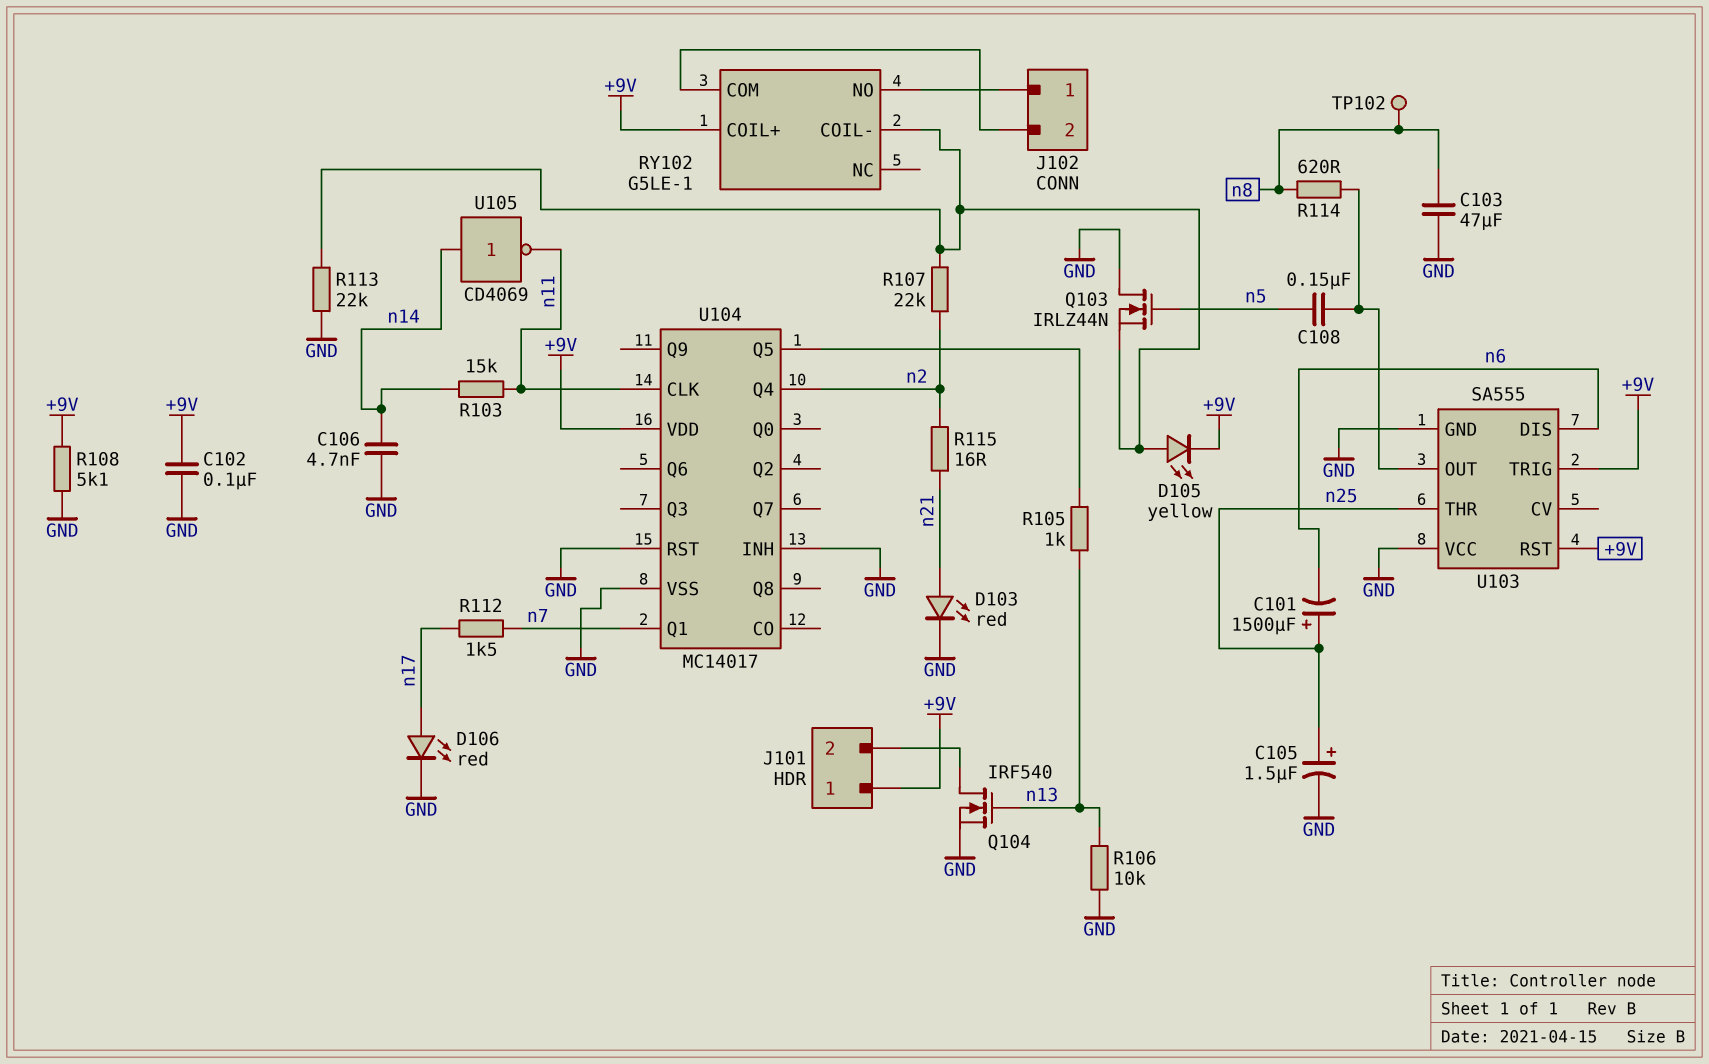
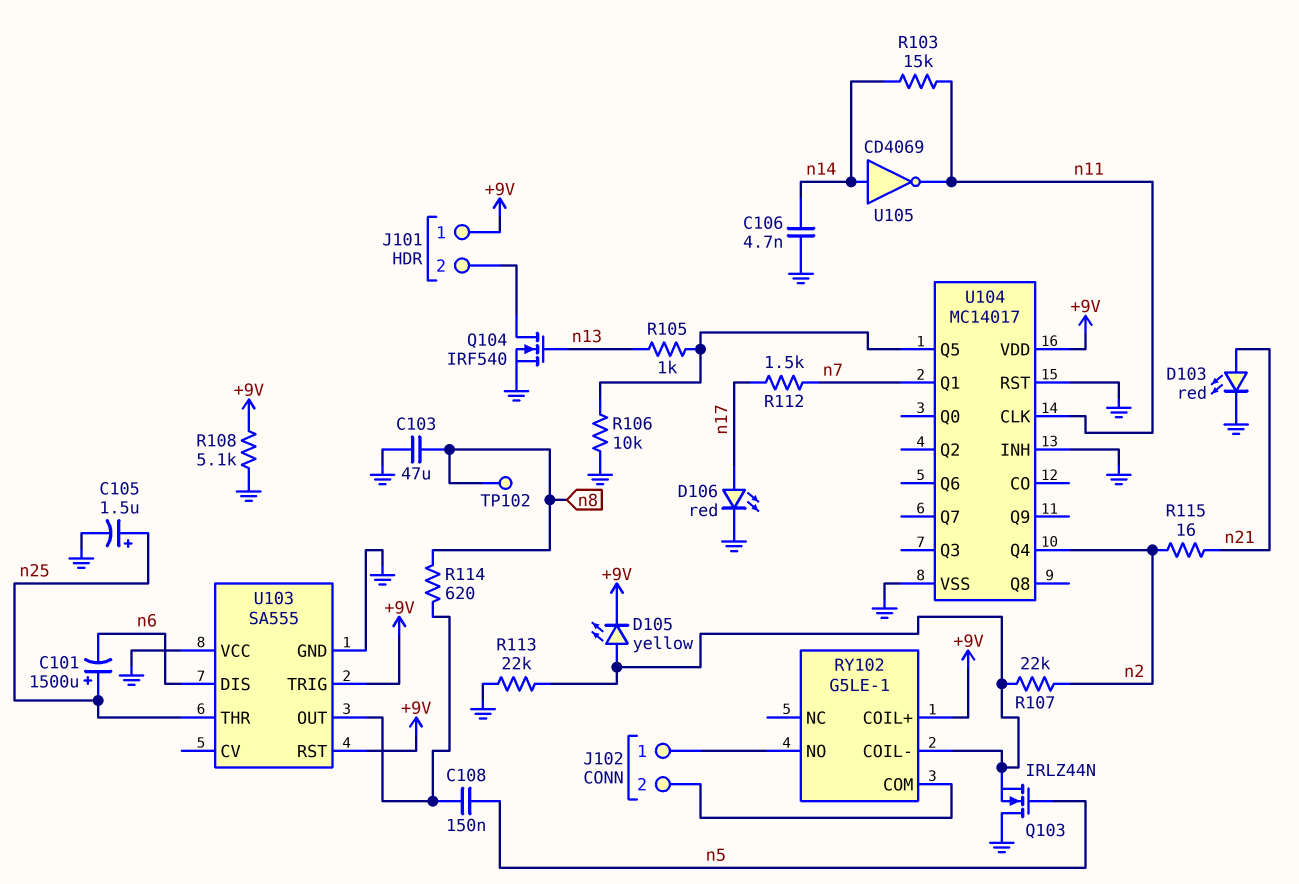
C102: 100nF (+9V, GND) -> none
R106: 10k (GND, n13) -> 10k (GND, U104/Q5)

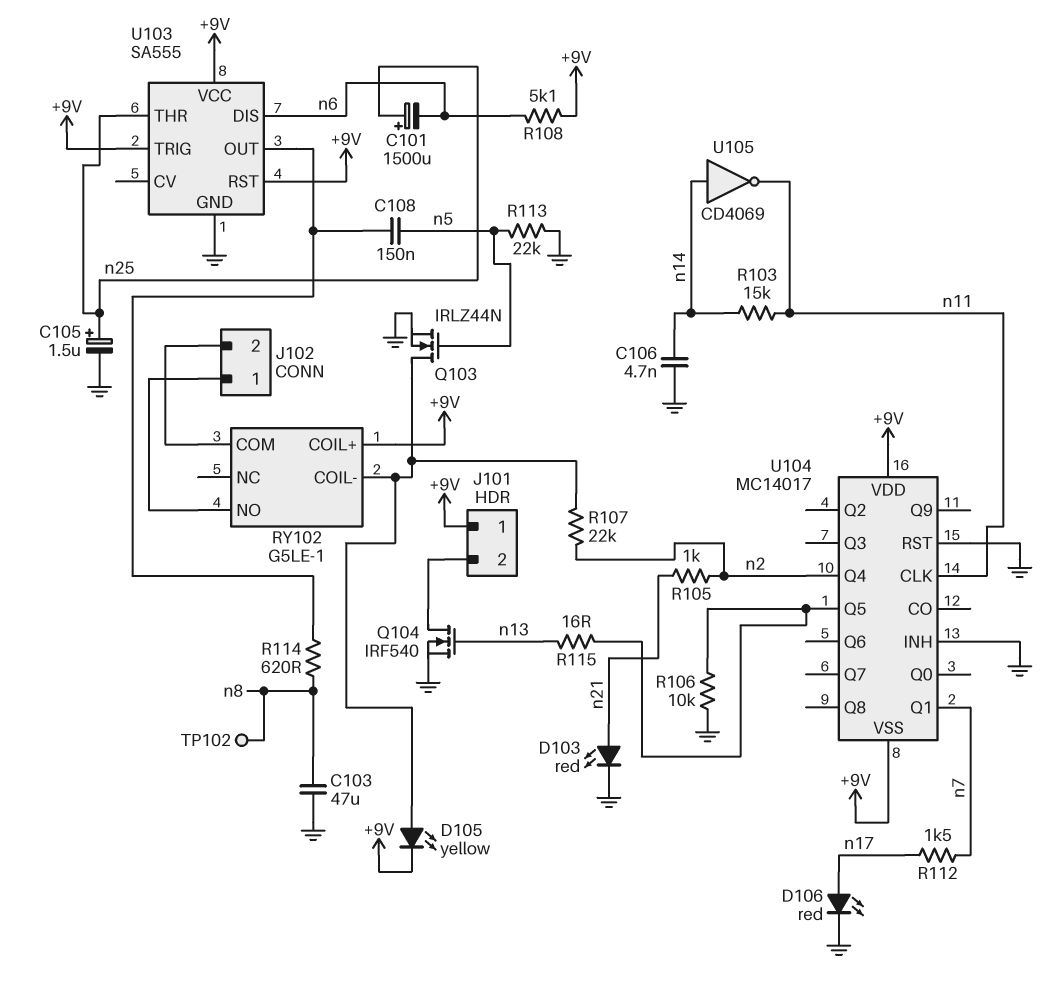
Q103: NMOS IRLZ44N (G n5, D GND, S RY102/COIL-) -> NMOS IRLZ44N (G n5, D RY102/COIL-, S GND)
R105: 1k (U104/Q5, n13) -> 1k (n2, n21)
R108: 5.1k (+9V, GND) -> 5.1k (+9V, n6)
R113: 22k (GND, RY102/COIL-) -> 22k (GND, n5)
R115: 16 (n2, n21) -> 16 (U104/Q5, n13)
U103 pin VCC: GND -> +9V
U104 pin VSS: GND -> +9V

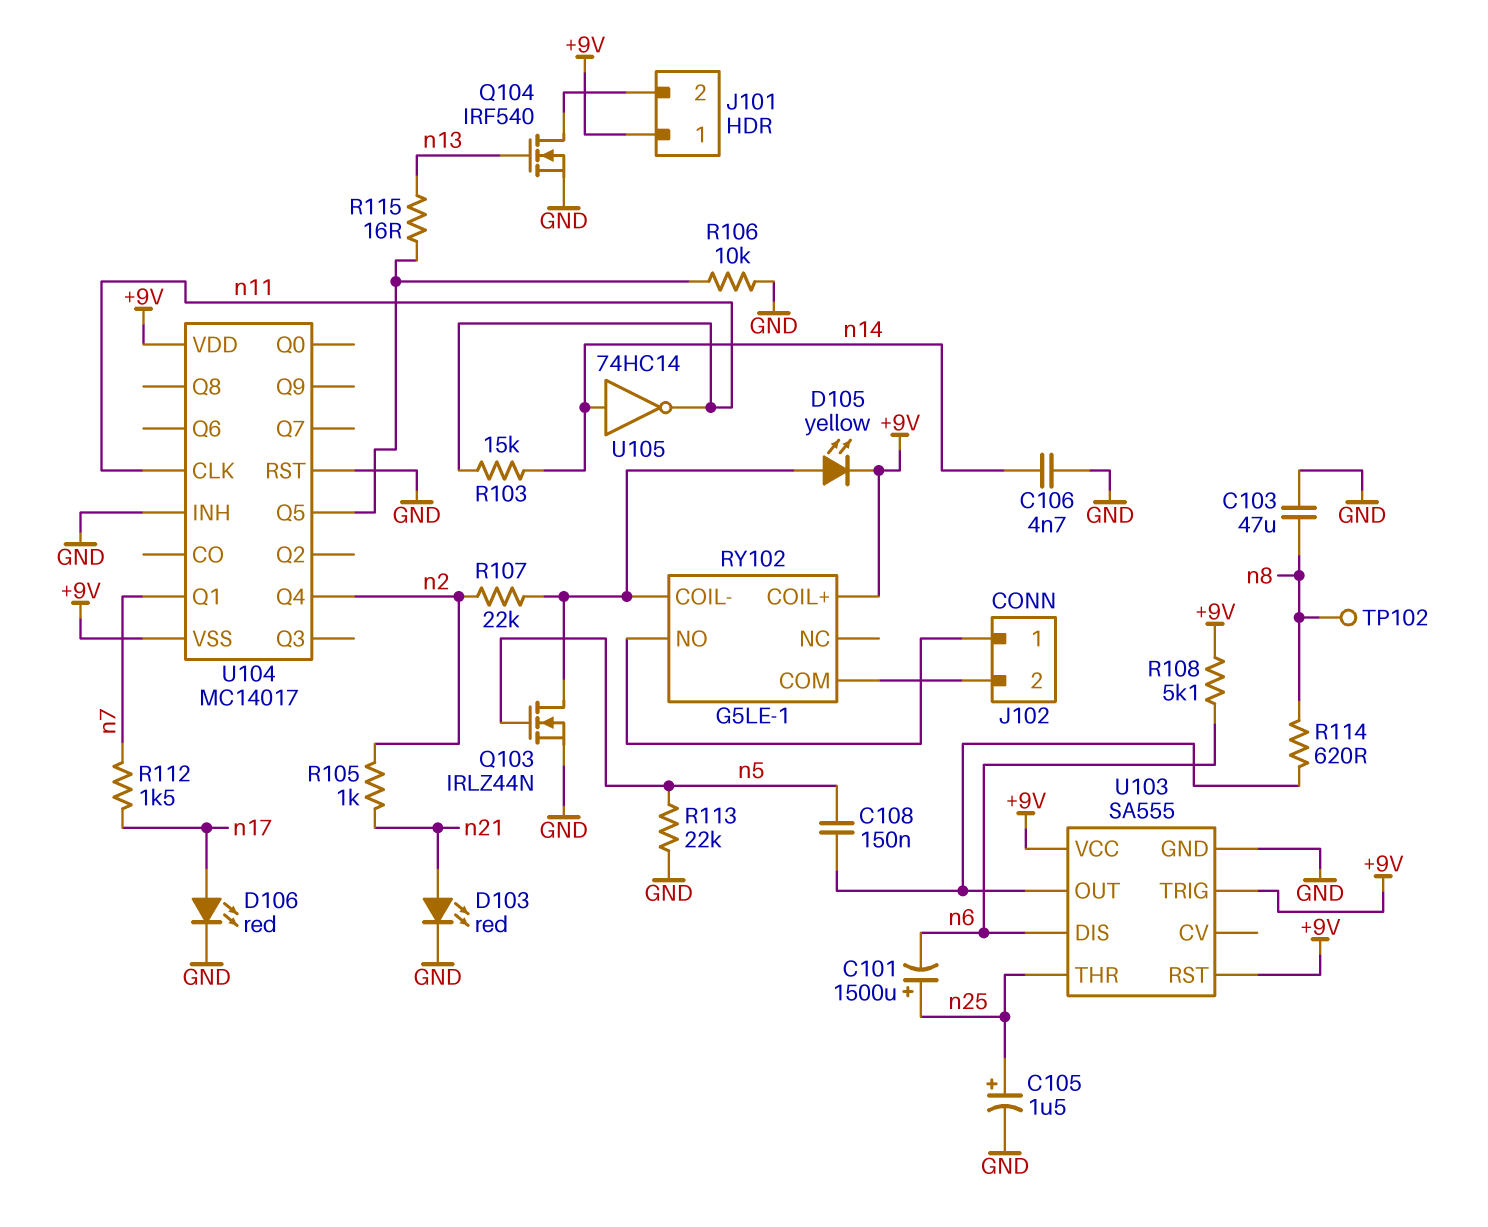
U105: NOT CD4069 (in n14, out n11) -> NOT 74HC14 (in n14, out n11)

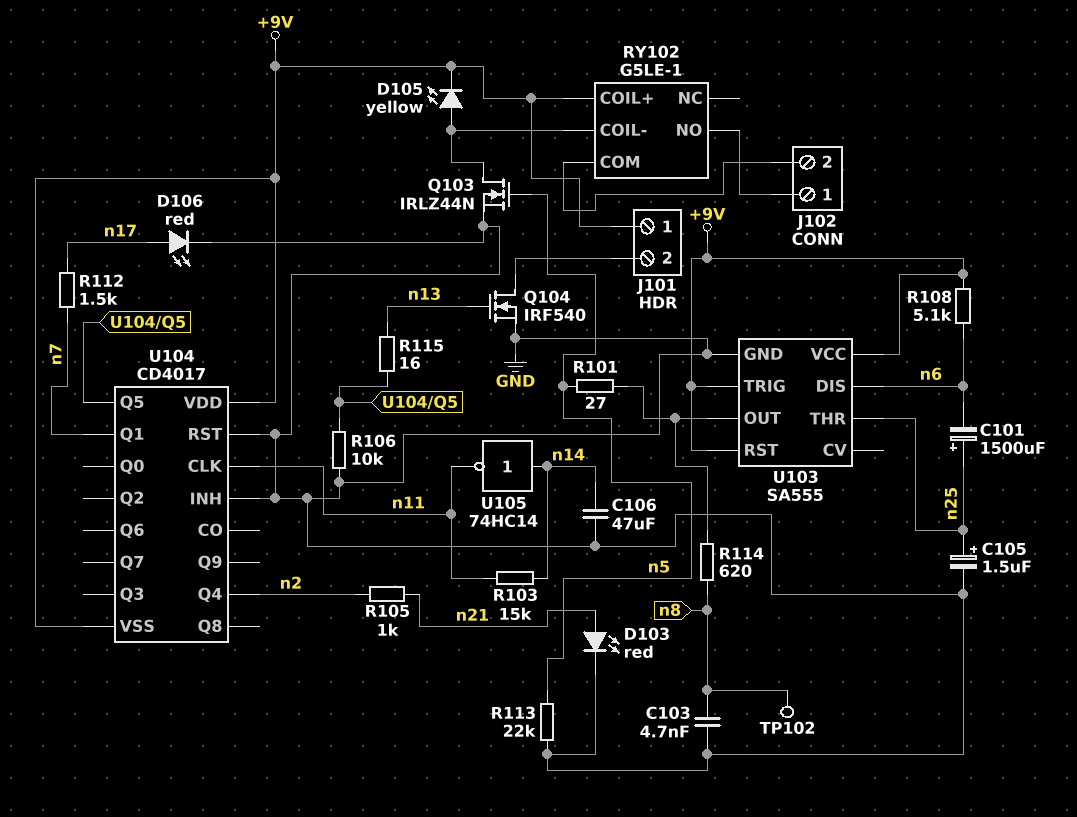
C103: 47uF (GND, n8) -> 4.7nF (GND, n8)
C106: 4.7nF (GND, n14) -> 47uF (GND, n14)
C108: 150nF (U103/OUT, n5) -> none
R101: none -> 27 (U103/OUT, n5)
R107: 22k (RY102/COIL-, n2) -> none
U104: MC14017 -> CD4017

